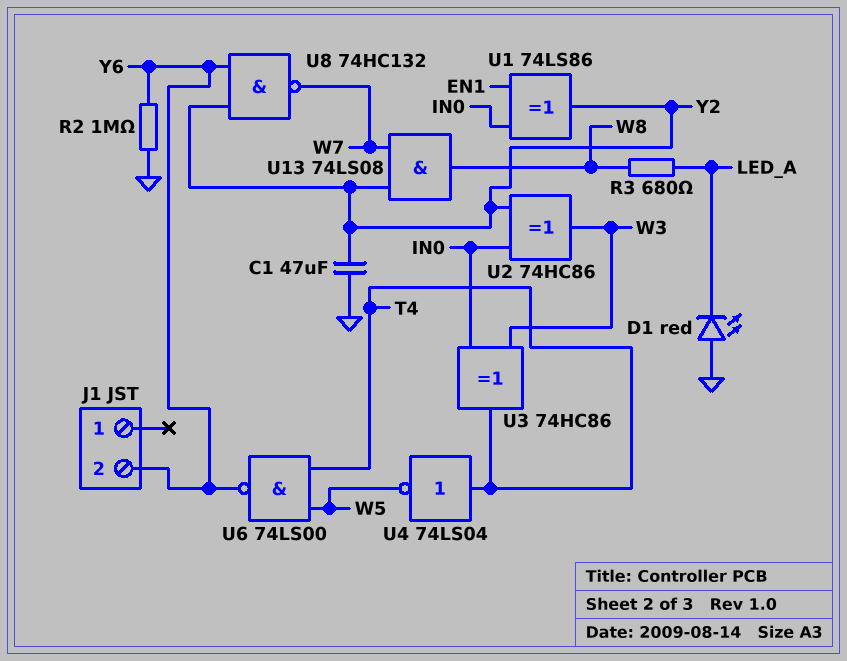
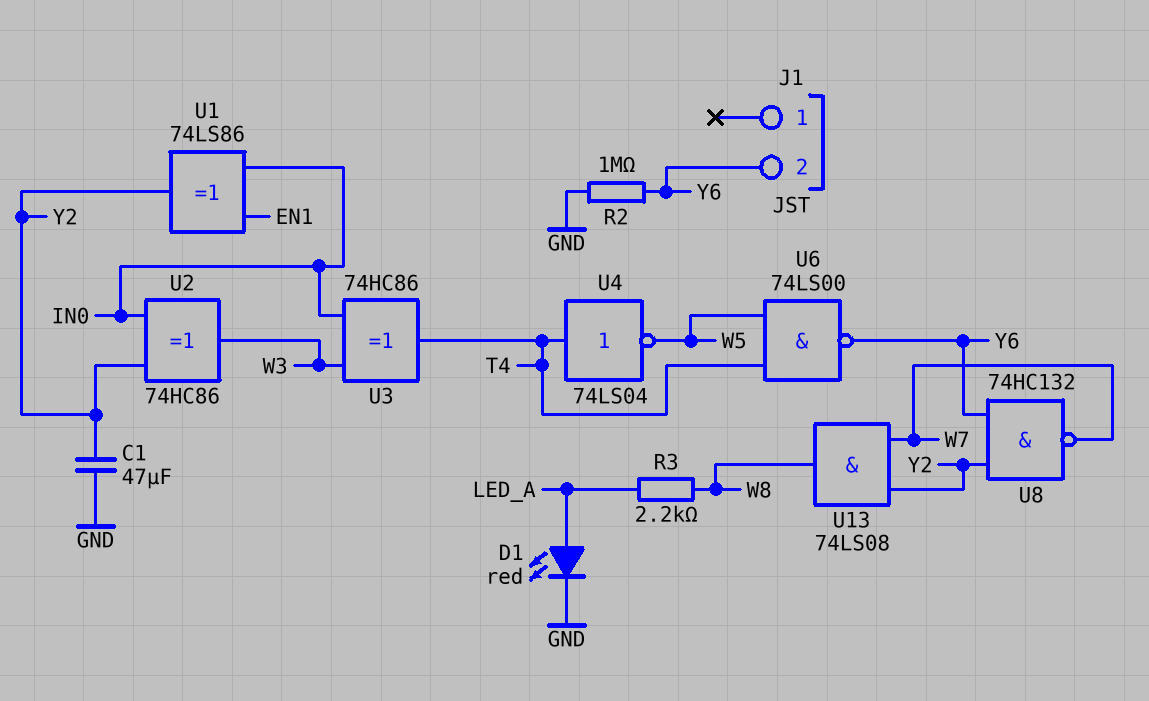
D1: LED red (A GND, K LED_A) -> LED red (A LED_A, K GND)
R3: 680 (LED_A, W8) -> 2.2k (LED_A, W8)

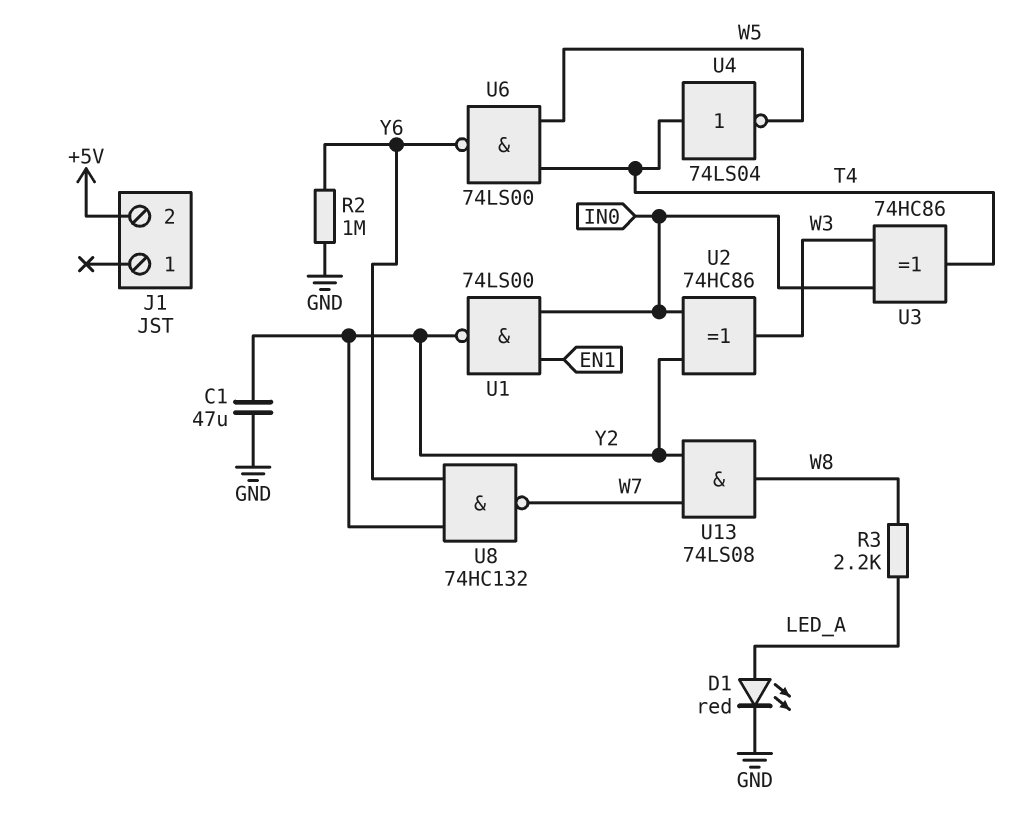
J1 pin 2: Y6 -> +5V
U1: XOR 74LS86 (in EN1, in IN0, out Y2) -> NAND 74LS00 (in EN1, in IN0, out Y2)

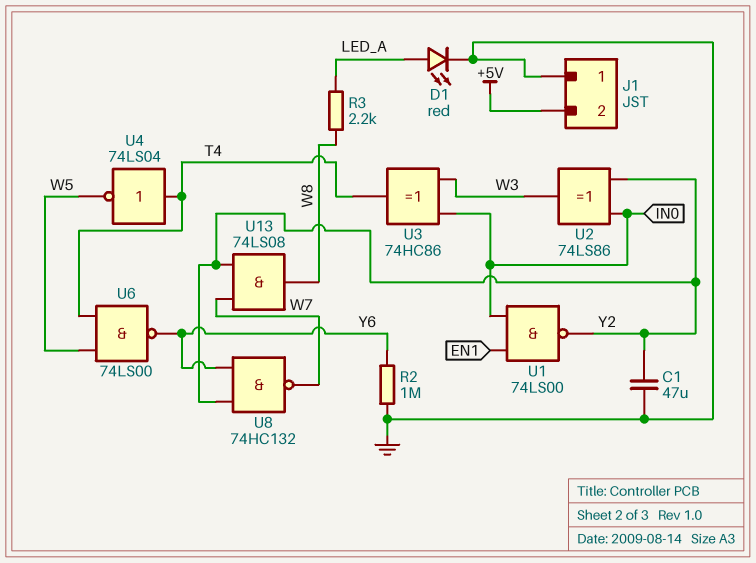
J1 pin 1: none -> GND
U2: XOR 74HC86 (in IN0, in Y2, out W3) -> XOR 74LS86 (in IN0, in Y2, out W3)

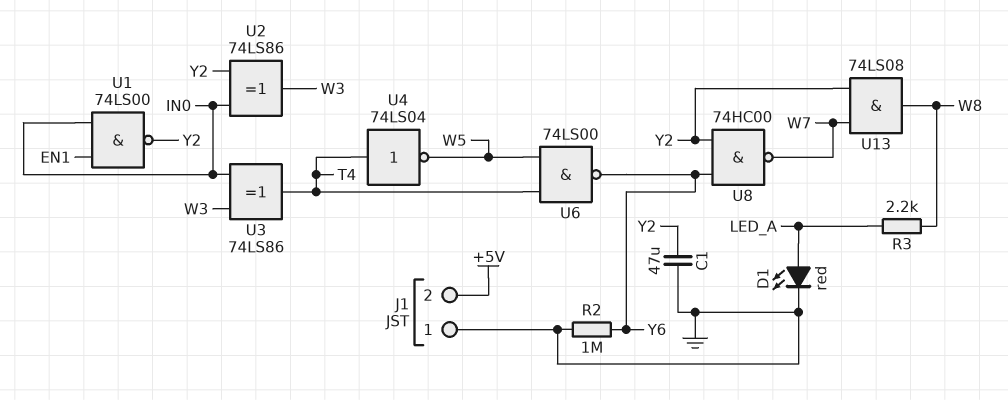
U3: XOR 74HC86 (in IN0, in W3, out T4) -> XOR 74LS86 (in IN0, in W3, out T4)
U8: NAND 74HC132 (in Y2, in Y6, out W7) -> NAND 74HC00 (in Y2, in Y6, out W7)

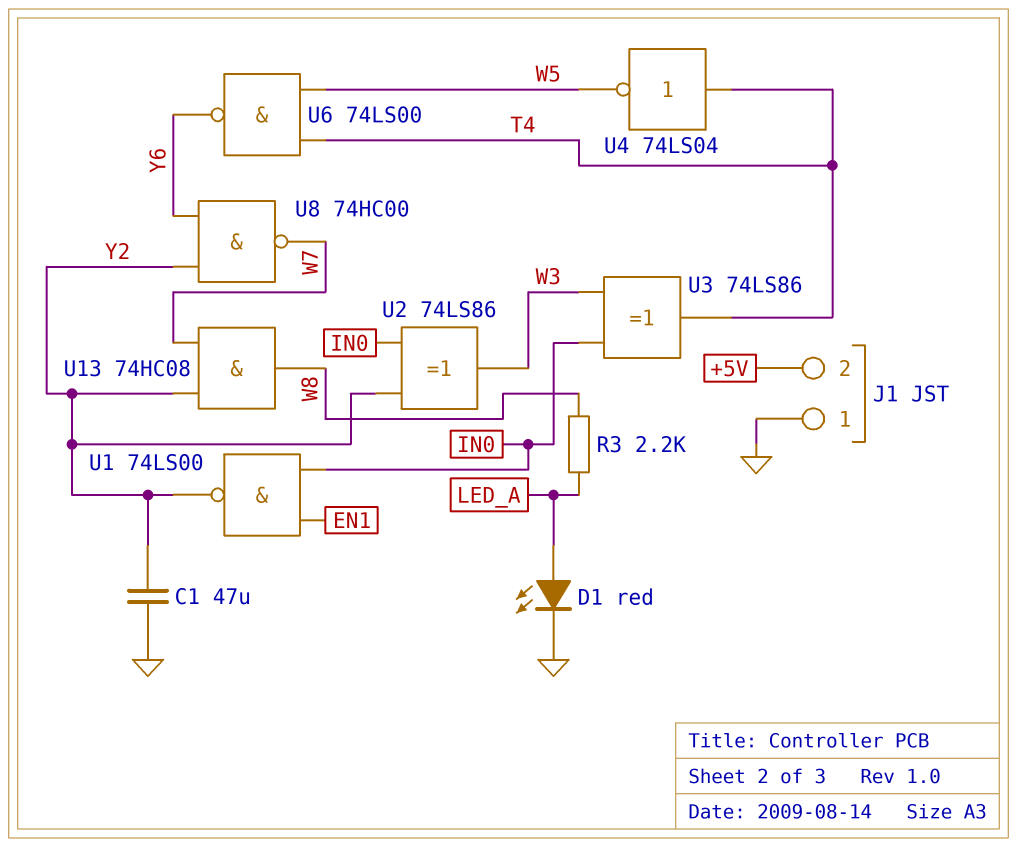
R2: 1M (GND, Y6) -> none
U13: AND 74LS08 (in W7, in Y2, out W8) -> AND 74HC08 (in W7, in Y2, out W8)

